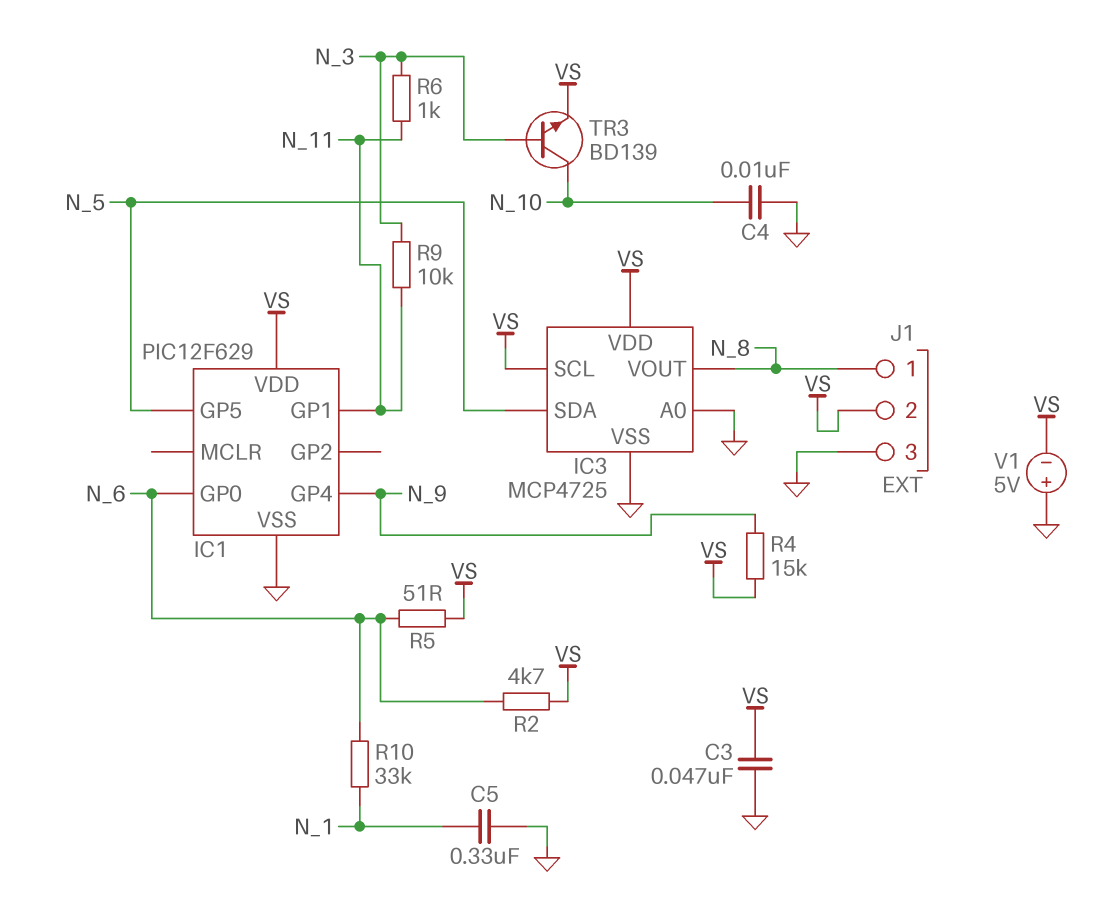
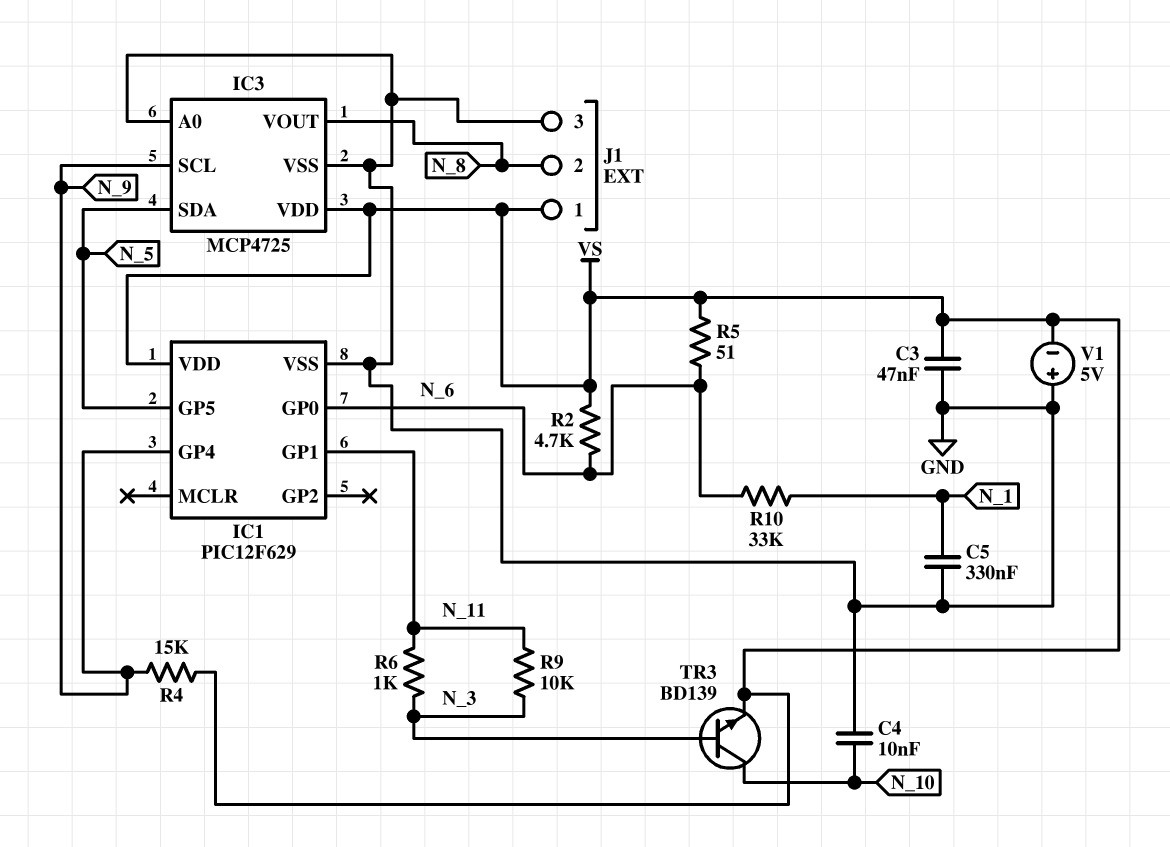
IC3 pin SCL: VS -> N_9
J1 pin 1: N_8 -> VS
J1 pin 2: VS -> N_8

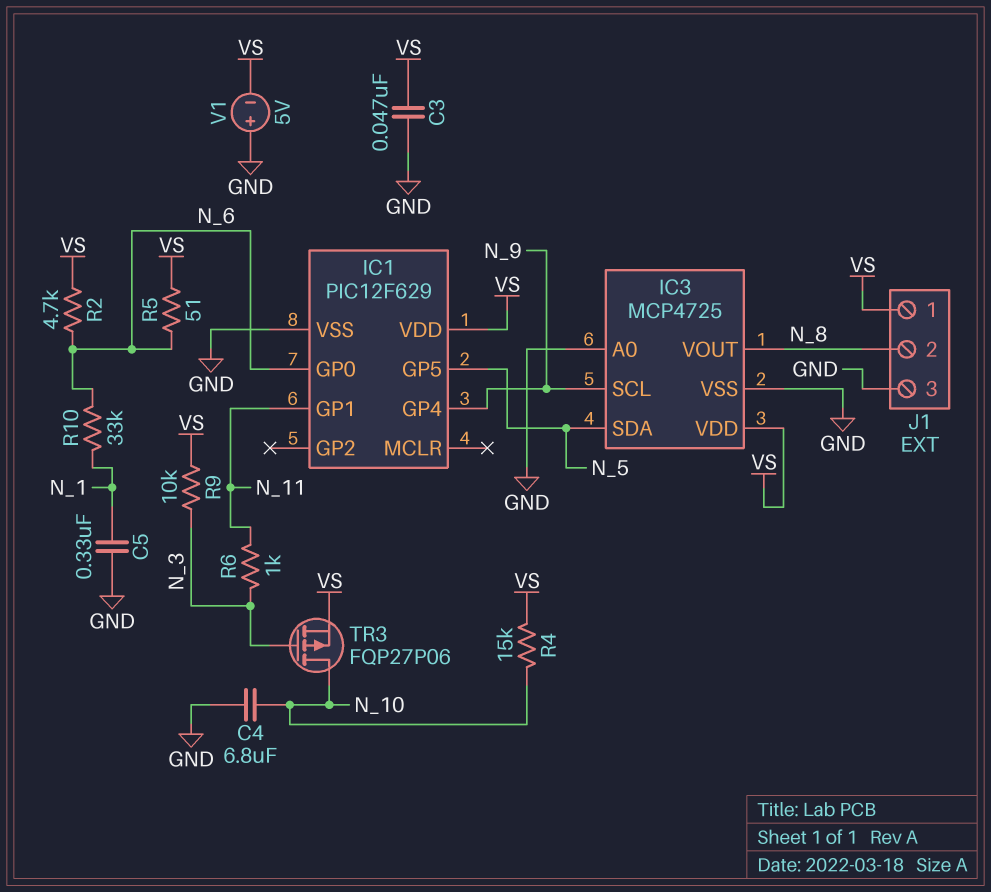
C4: 10nF (GND, N_10) -> 6.8uF (GND, N_10)
R4: 15k (N_9, VS) -> 15k (N_10, VS)
R9: 10k (N_3, N_11) -> 10k (N_3, VS)
TR3: NPN BD139 (B N_3, C N_10, E VS) -> PMOS FQP27P06 (G N_3, D N_10, S VS)

